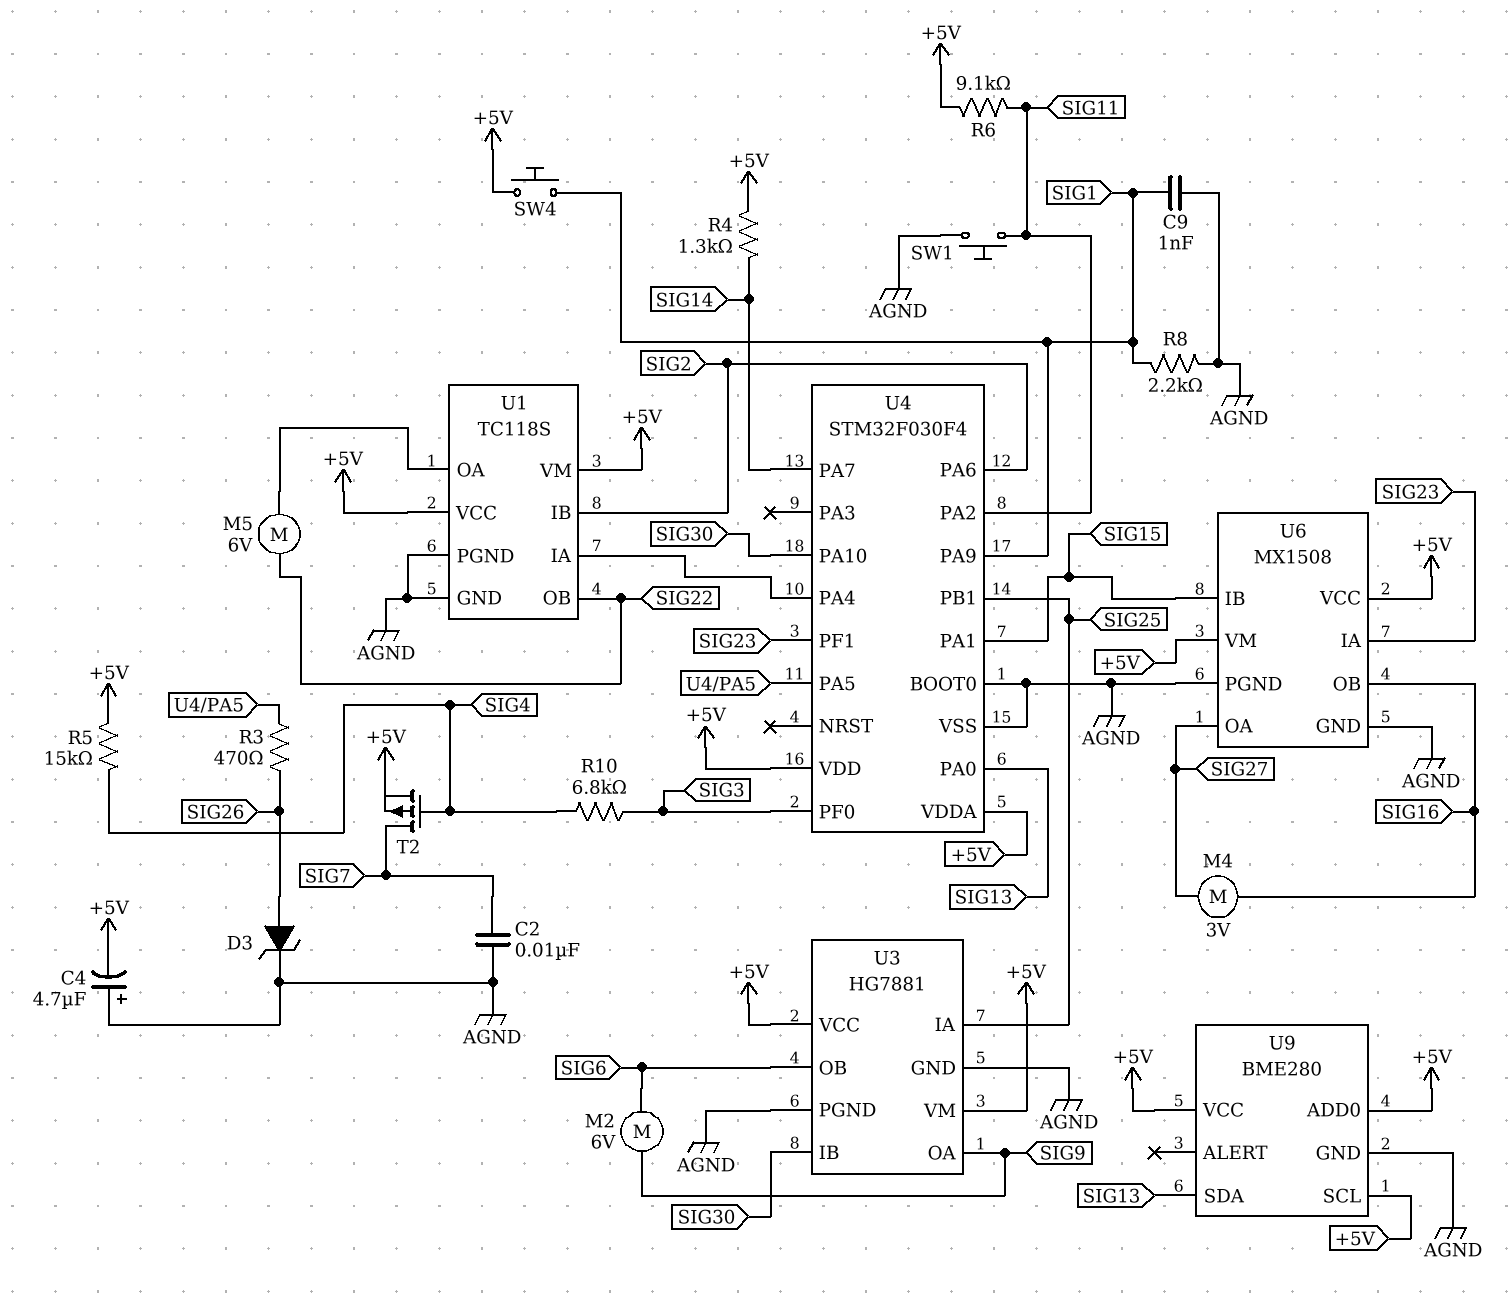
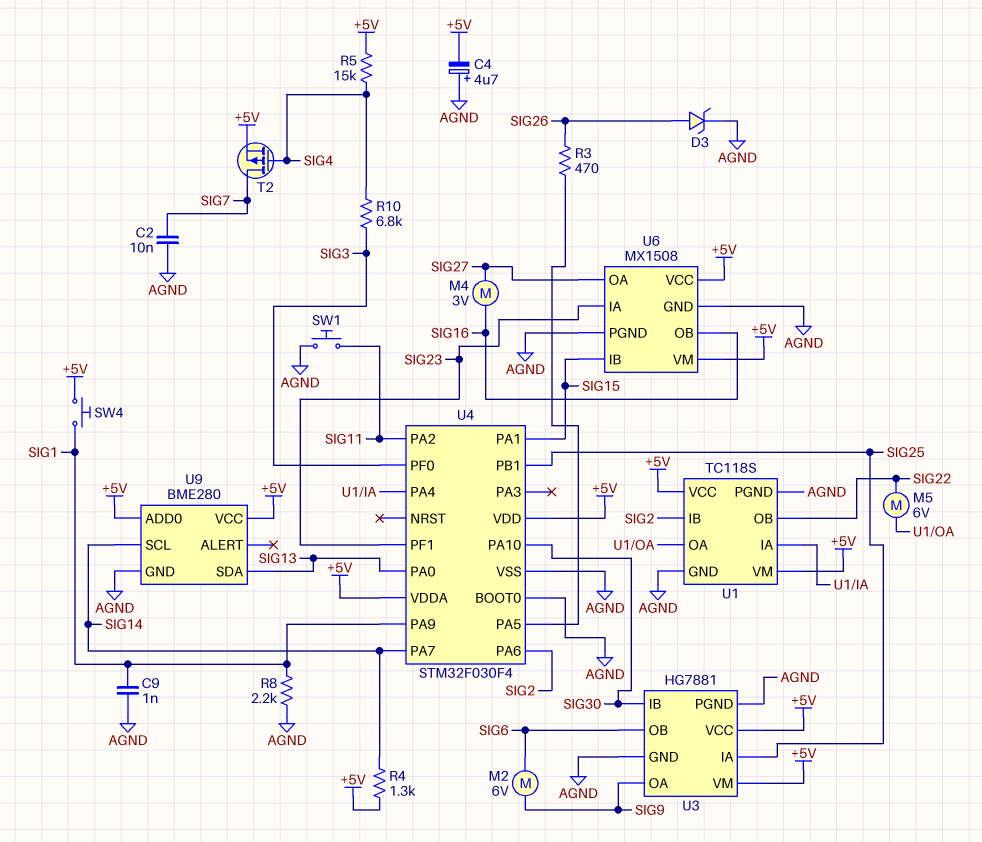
R6: 9.1k (+5V, SIG11) -> none
U9 pin SCL: +5V -> SIG14

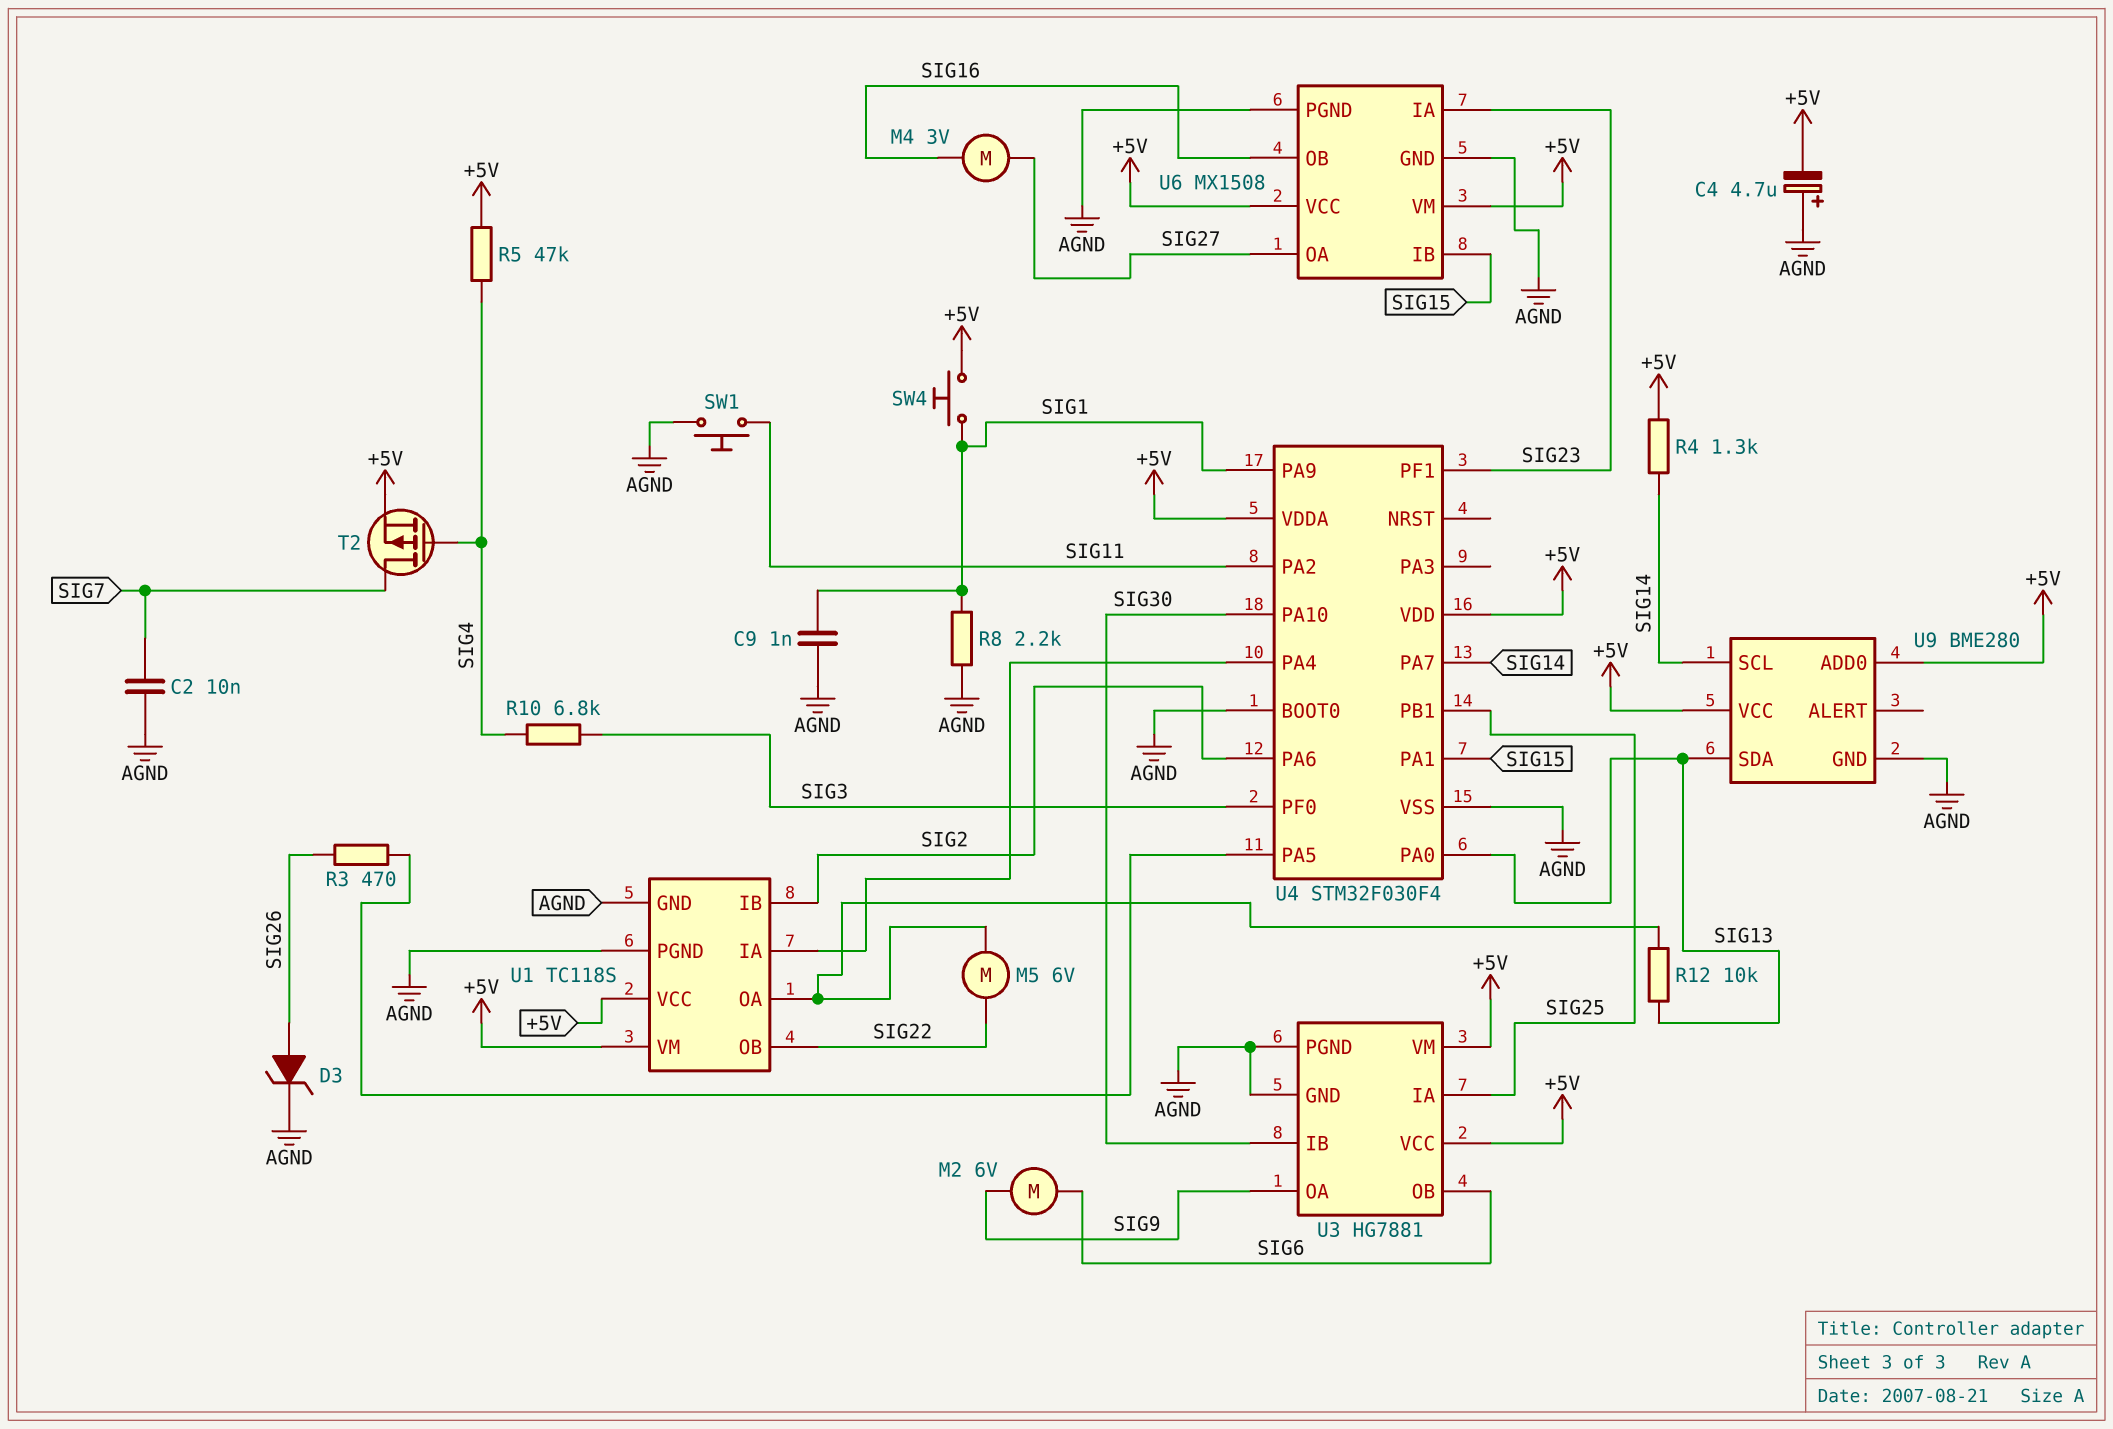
R5: 15k (+5V, SIG4) -> 47k (+5V, SIG4)
R12: none -> 10k (SIG13, U1/OA)

